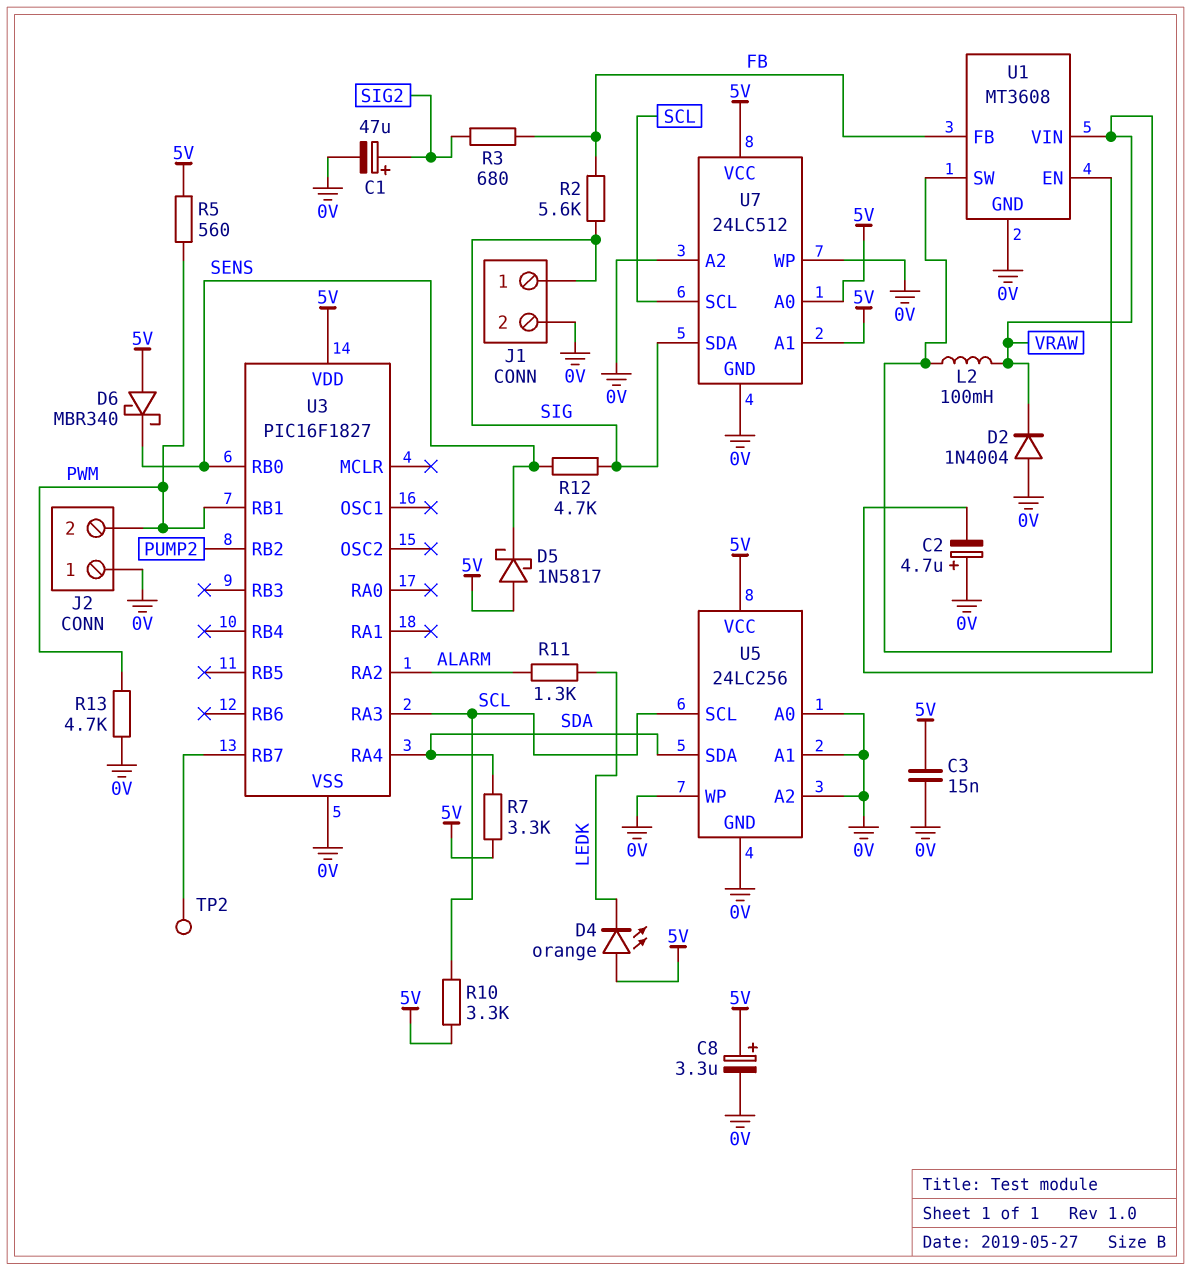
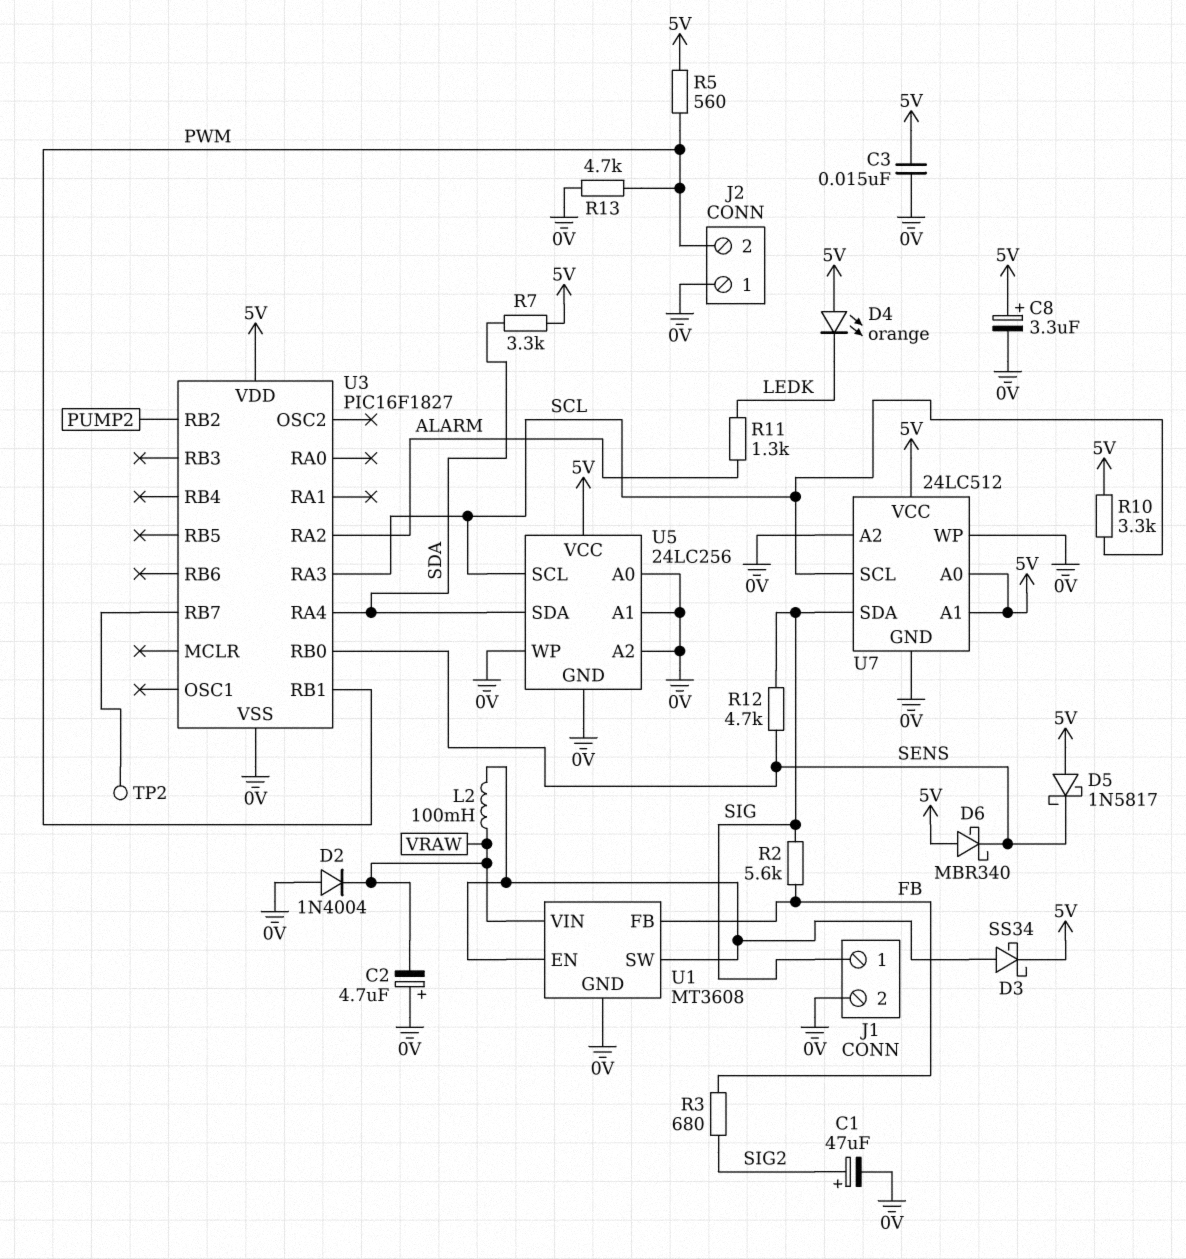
D3: none -> schottky SS34 (A U1/EN, K 5V)

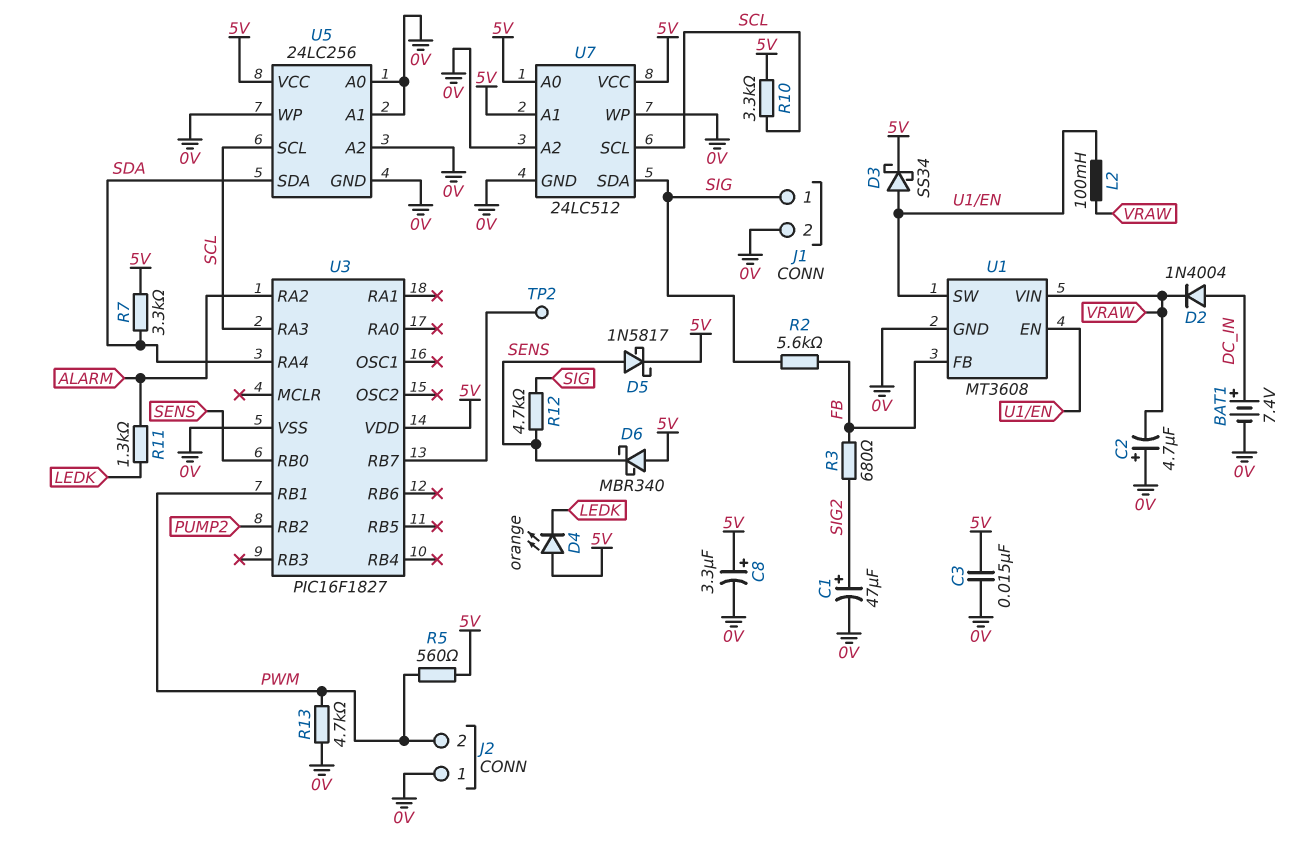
BAT1: none -> 7.4V (plus DC_IN, minus 0V)
D2: diode 1N4004 (A 0V, K VRAW) -> diode 1N4004 (A DC_IN, K VRAW)
D5: schottky 1N5817 (A 5V, K SENS) -> schottky 1N5817 (A SENS, K 5V)

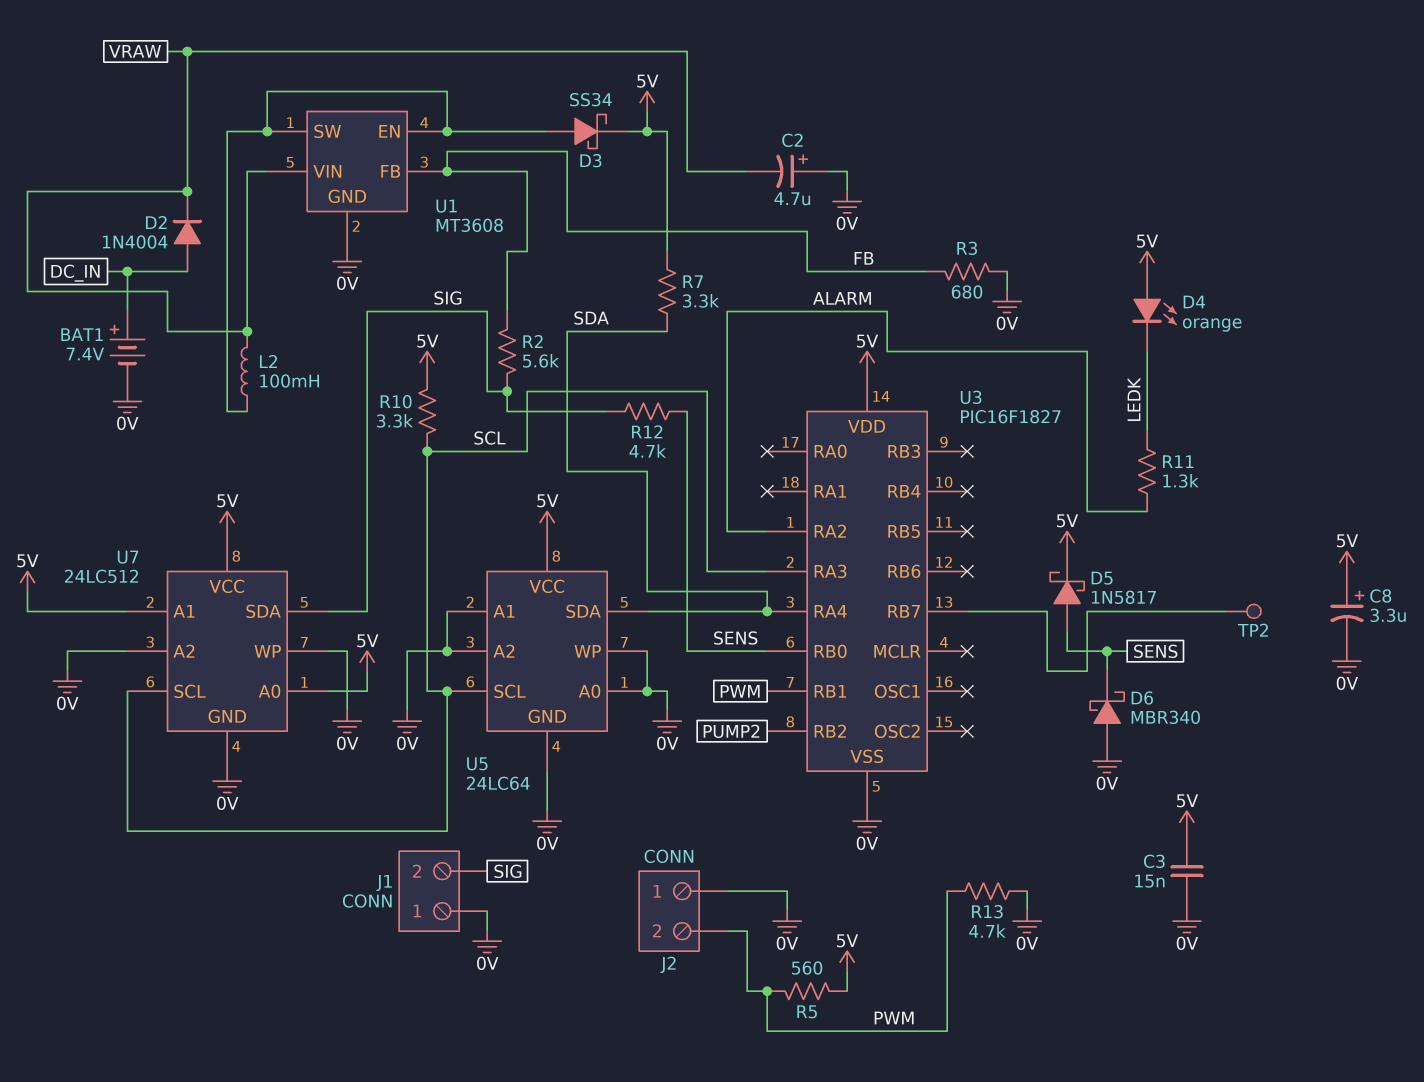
C1: 47uF (plus SIG2, minus 0V) -> none
D6: schottky MBR340 (A 5V, K SENS) -> schottky MBR340 (A 0V, K SENS)
J1 pin 1: SIG -> 0V
J1 pin 2: 0V -> SIG
R3: 680 (FB, SIG2) -> 680 (0V, FB)
U5: 24LC256 -> 24LC64

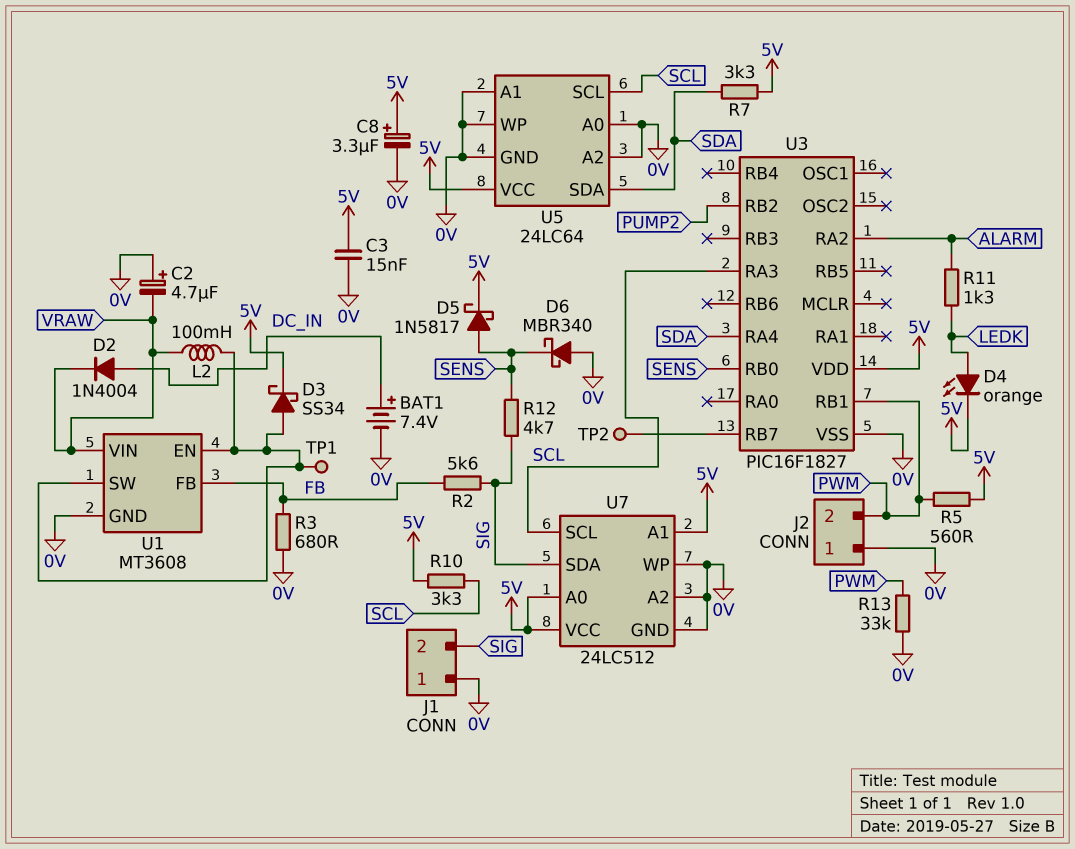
D4: LED orange (A 5V, K LEDK) -> LED orange (A LEDK, K 5V)
R13: 4.7k (0V, PWM) -> 33k (0V, PWM)
TP1: none -> test point (U1/EN)

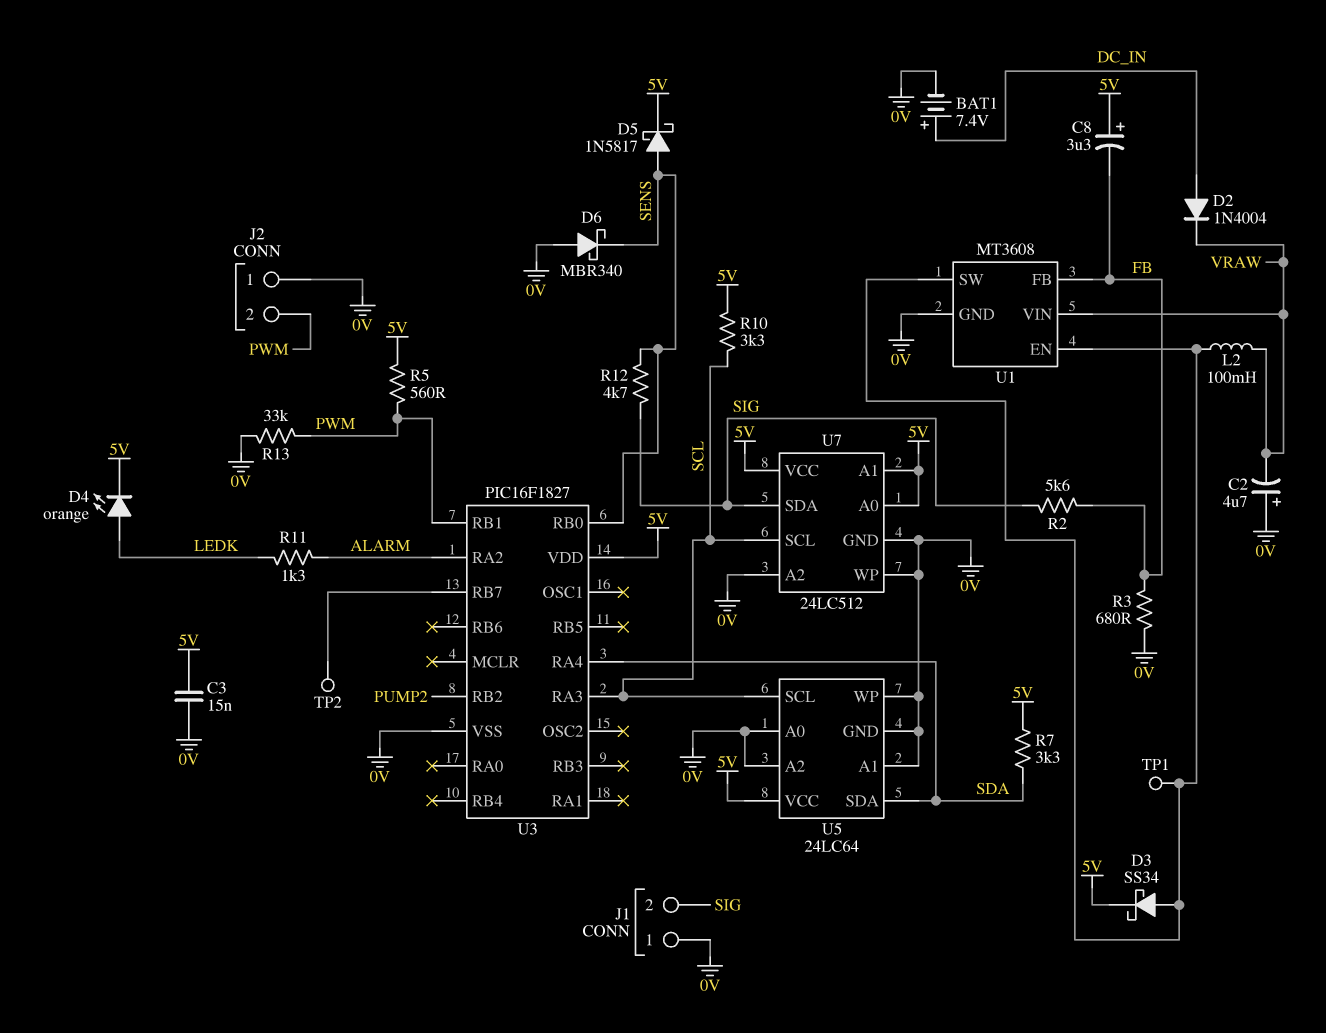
C8: 3.3uF (plus 5V, minus 0V) -> 3.3uF (plus 5V, minus FB)

